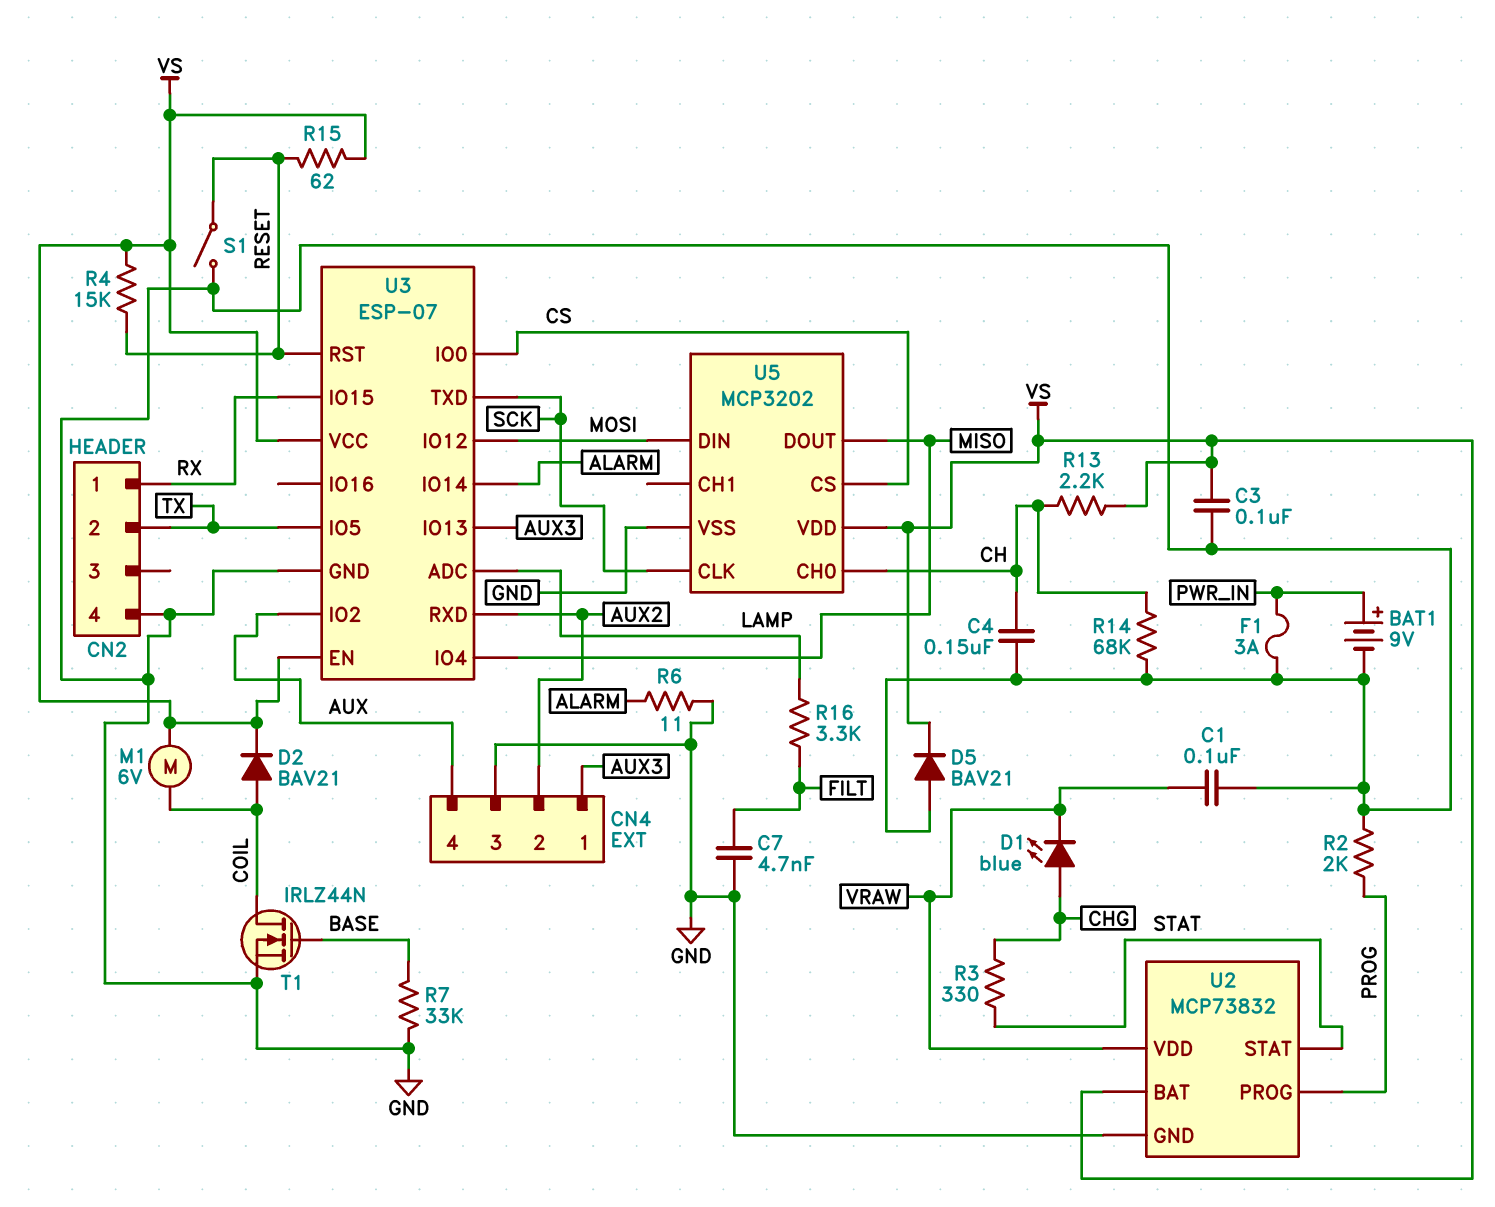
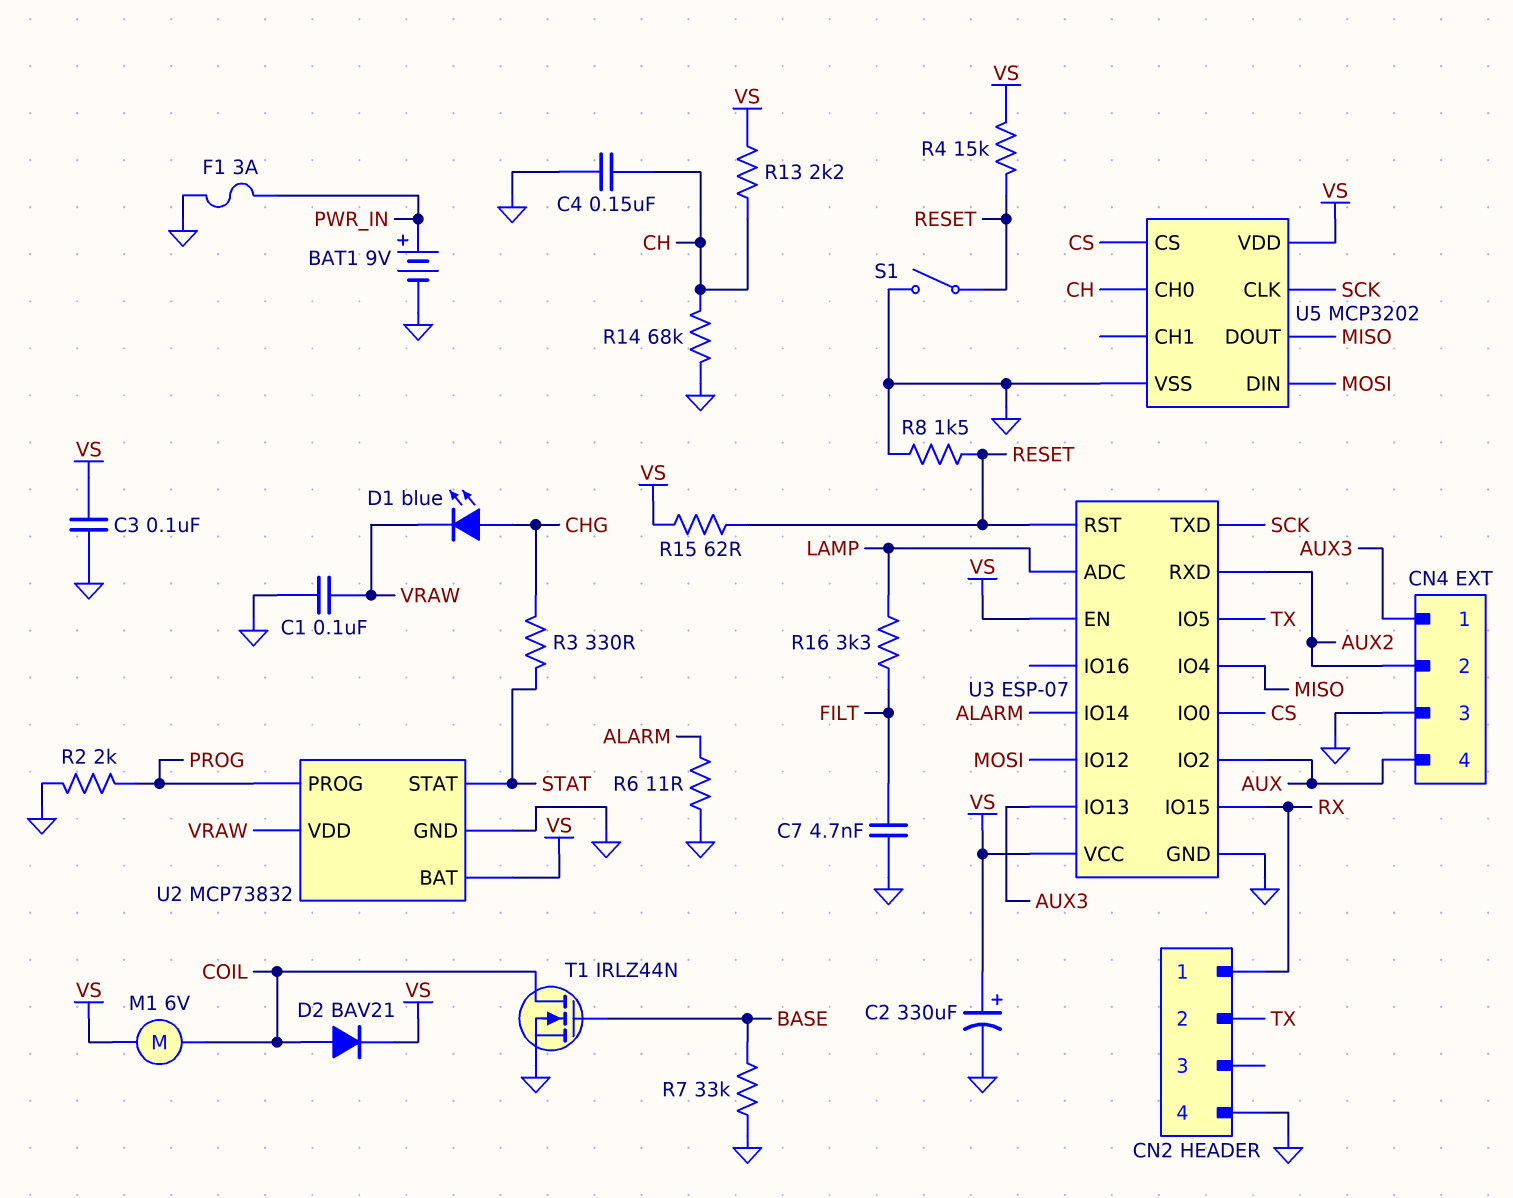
C2: none -> 330uF (plus VS, minus GND)
D5: diode BAV21 (A GND, K VS) -> none
R8: none -> 1.5k (GND, RESET)

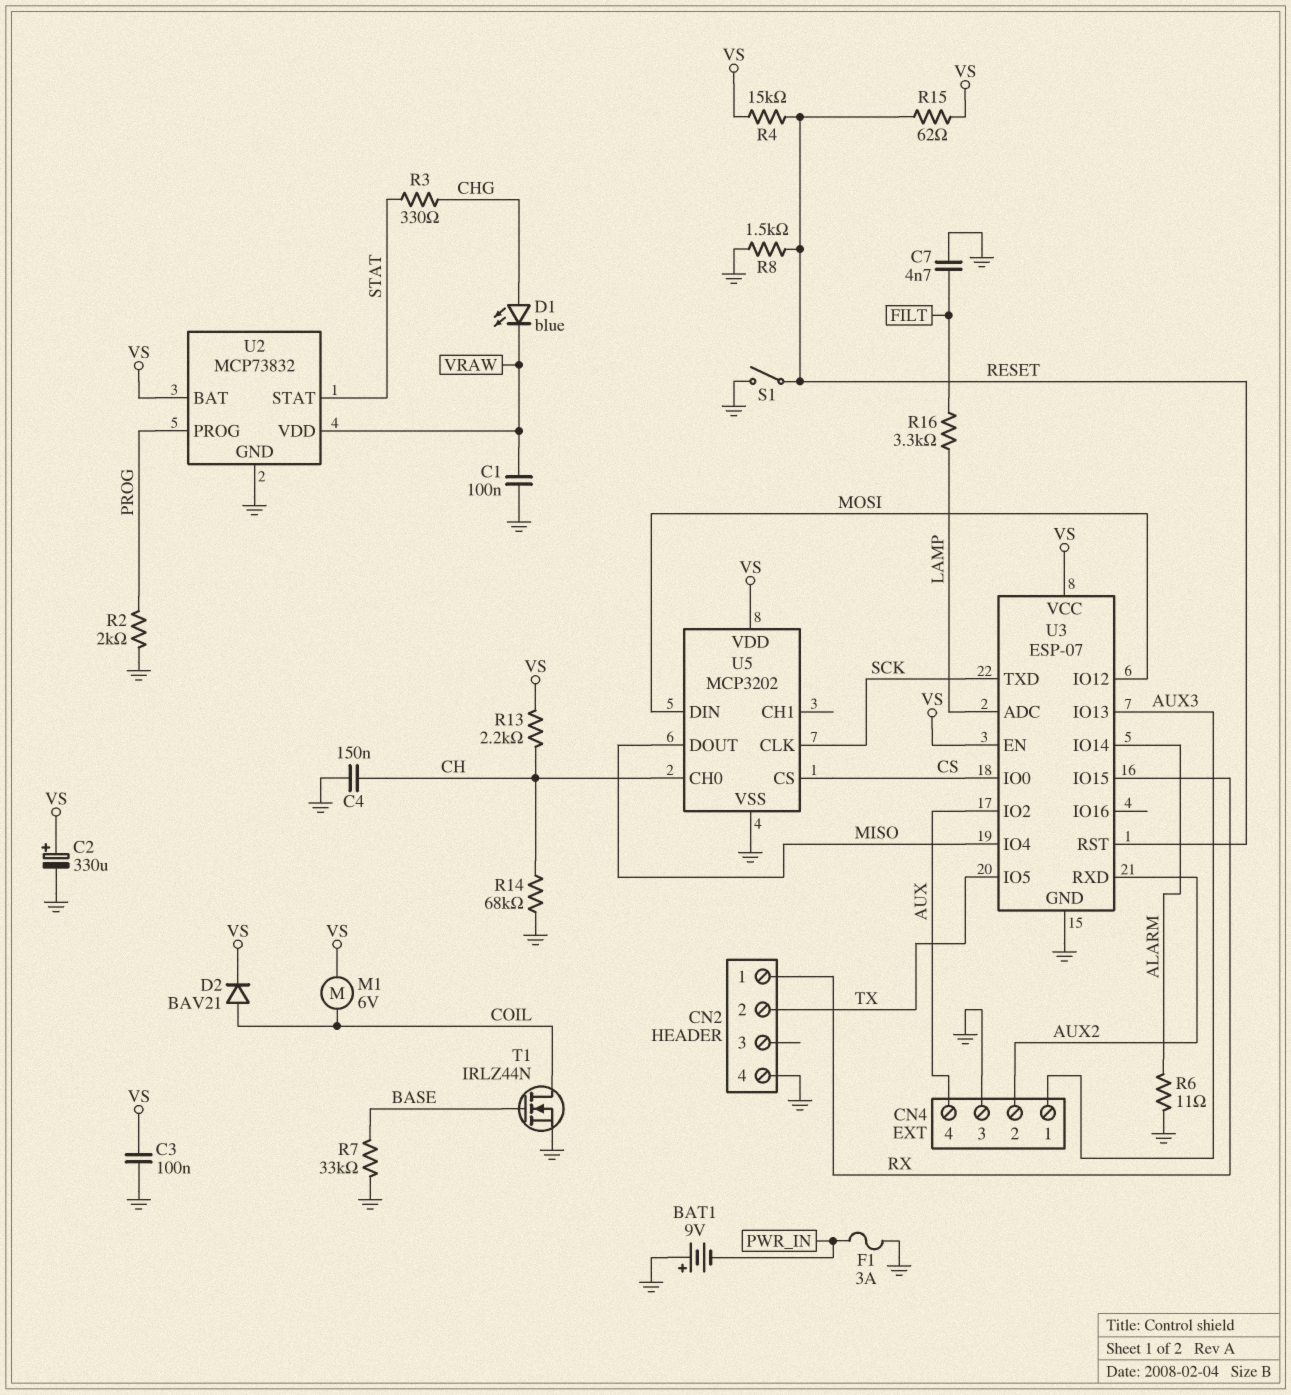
BAT1: 9V (plus PWR_IN, minus GND) -> 9V (plus GND, minus PWR_IN)

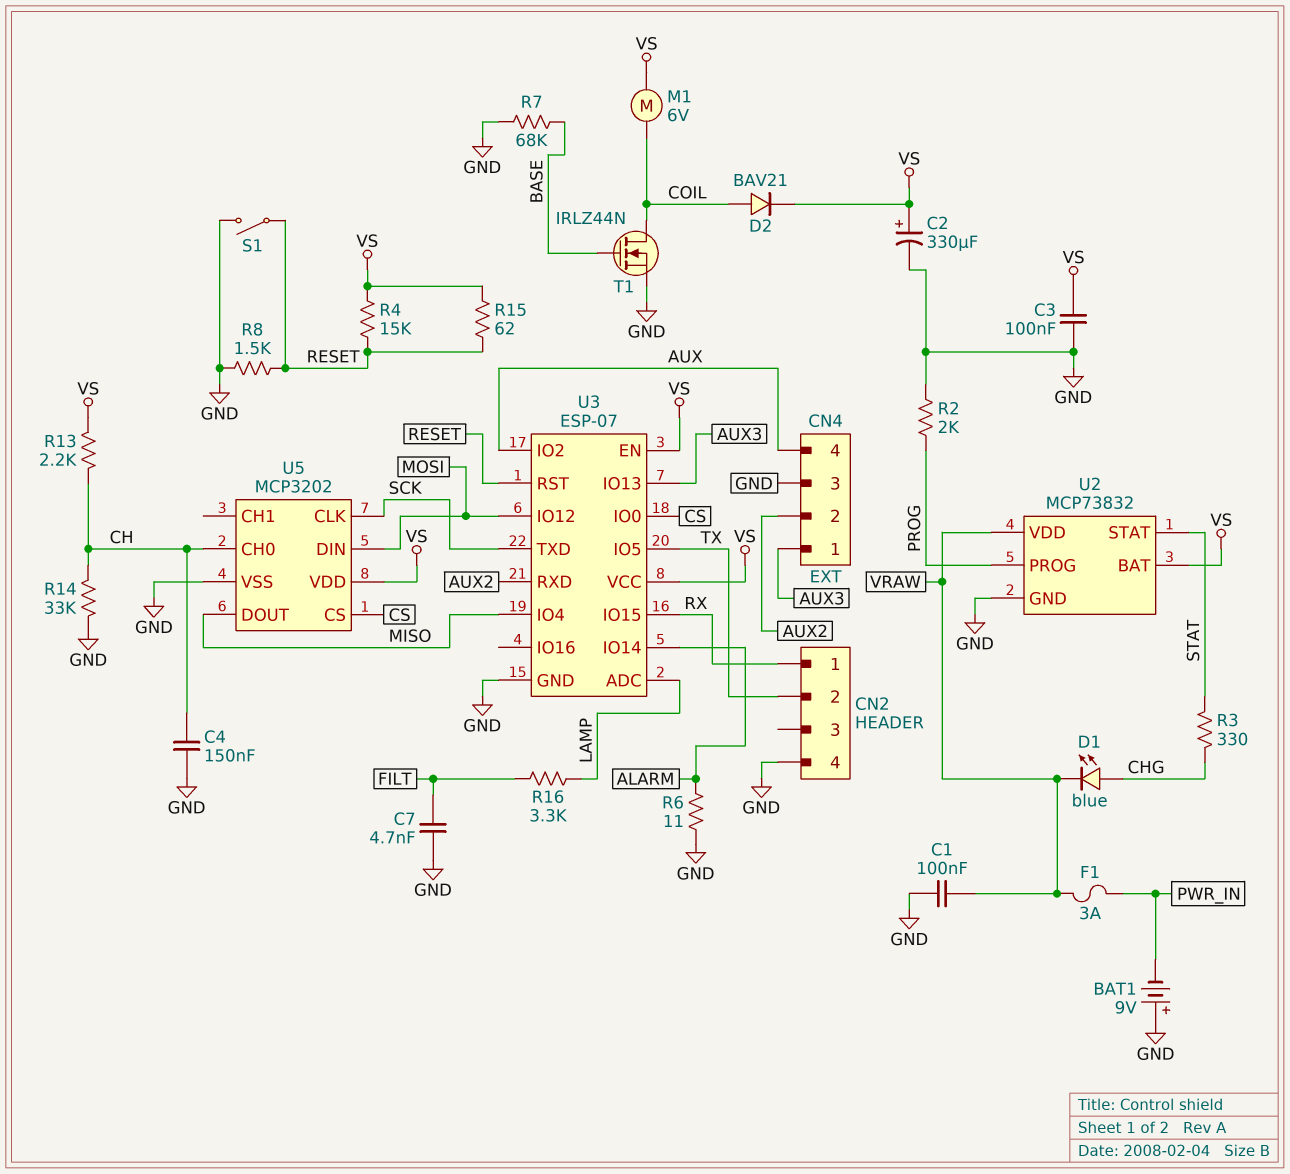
F1: 3A (GND, PWR_IN) -> 3A (PWR_IN, VRAW)
R7: 33k (BASE, GND) -> 68k (BASE, GND)
R14: 68k (CH, GND) -> 33k (CH, GND)

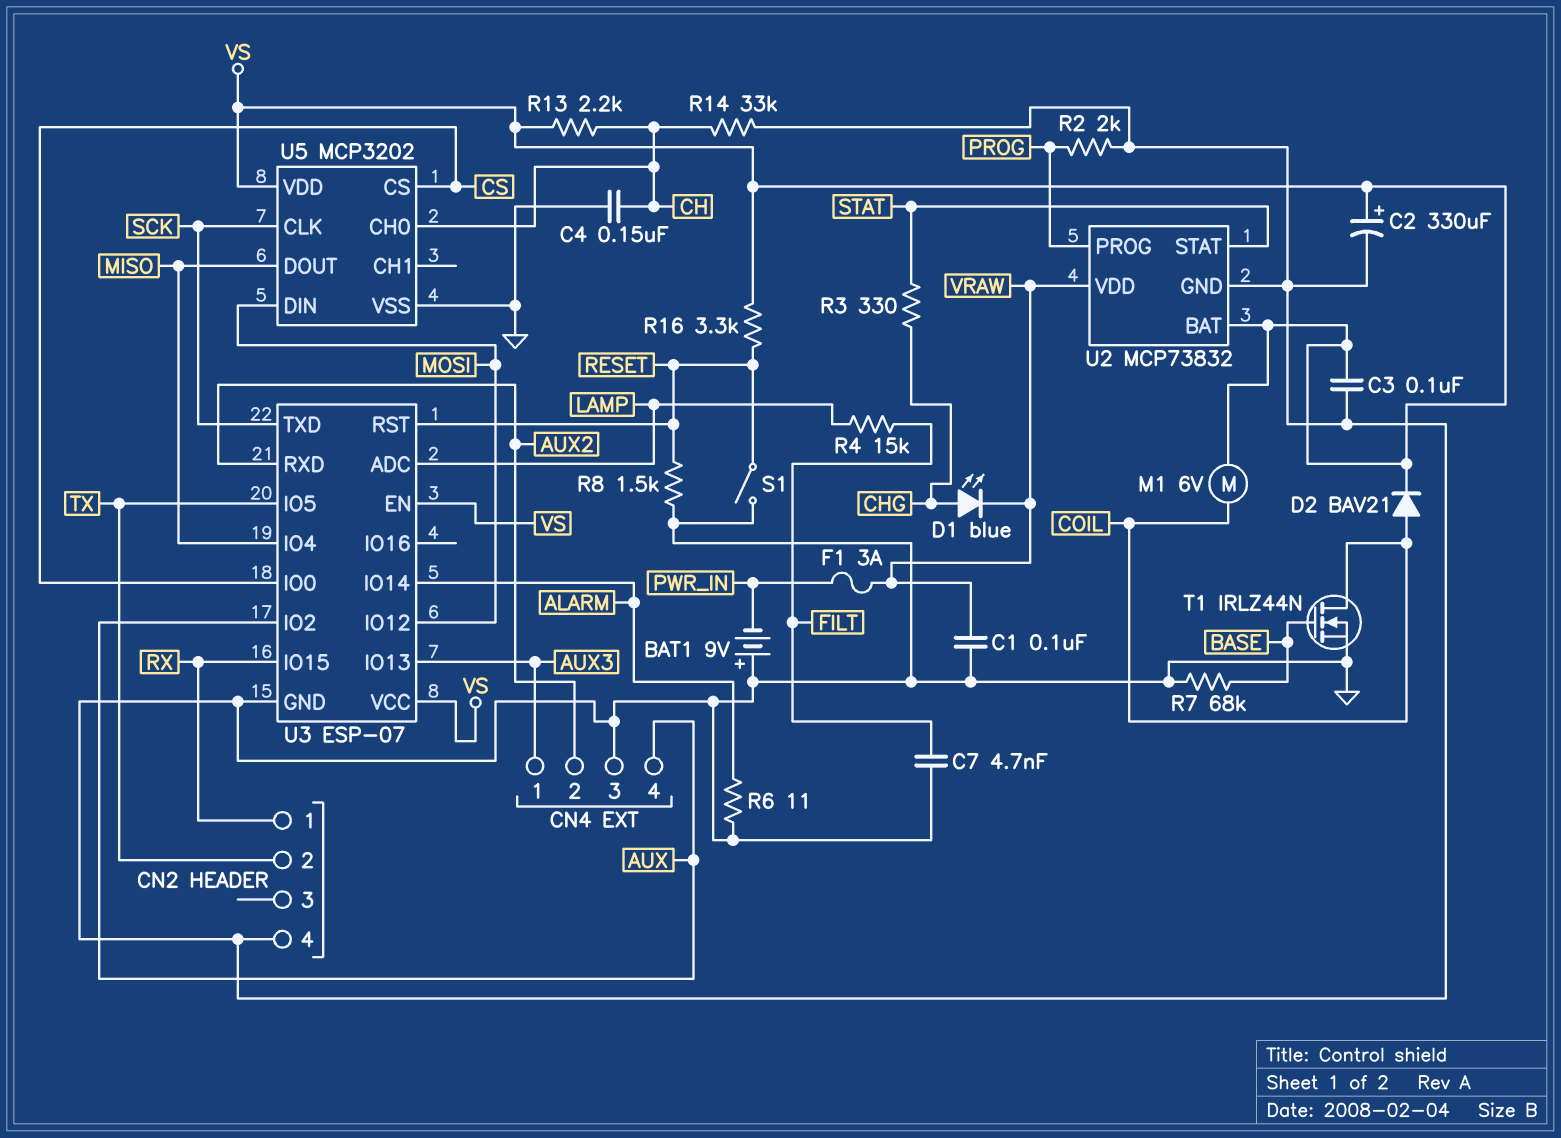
R4: 15k (RESET, VS) -> 15k (FILT, LAMP)
R15: 62 (RESET, VS) -> none
R16: 3.3k (FILT, LAMP) -> 3.3k (RESET, VS)

